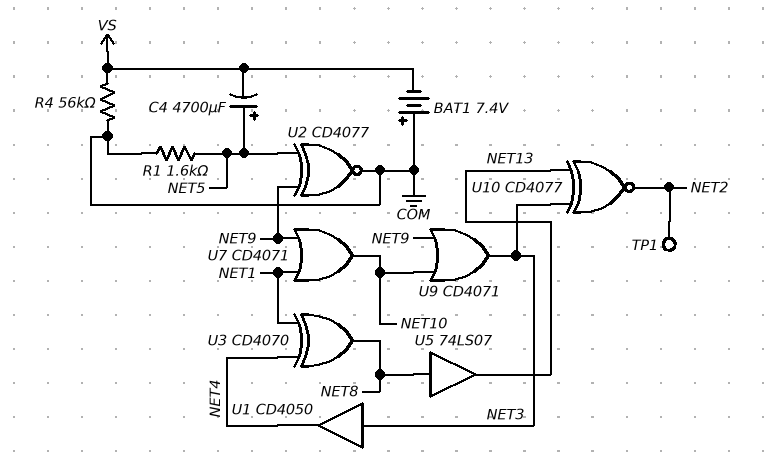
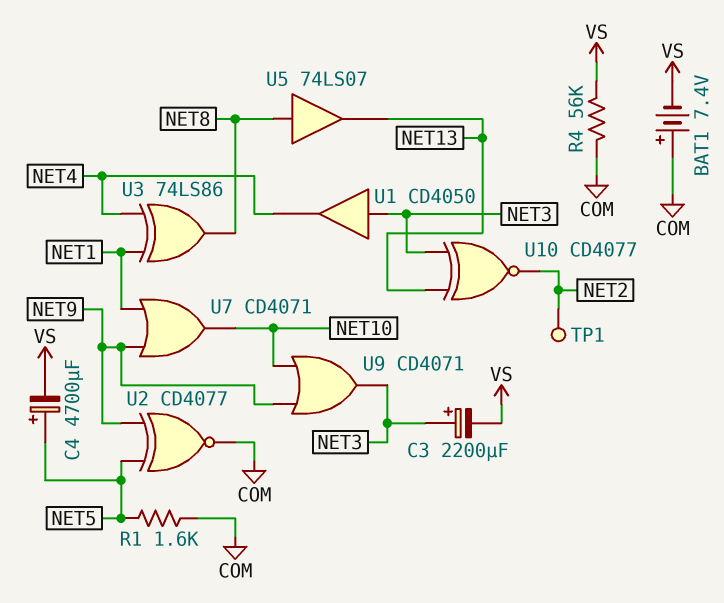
C3: none -> 2200uF (plus NET3, minus VS)
U3: XOR CD4070 (in NET1, in NET4, out NET8) -> XOR 74LS86 (in NET1, in NET4, out NET8)

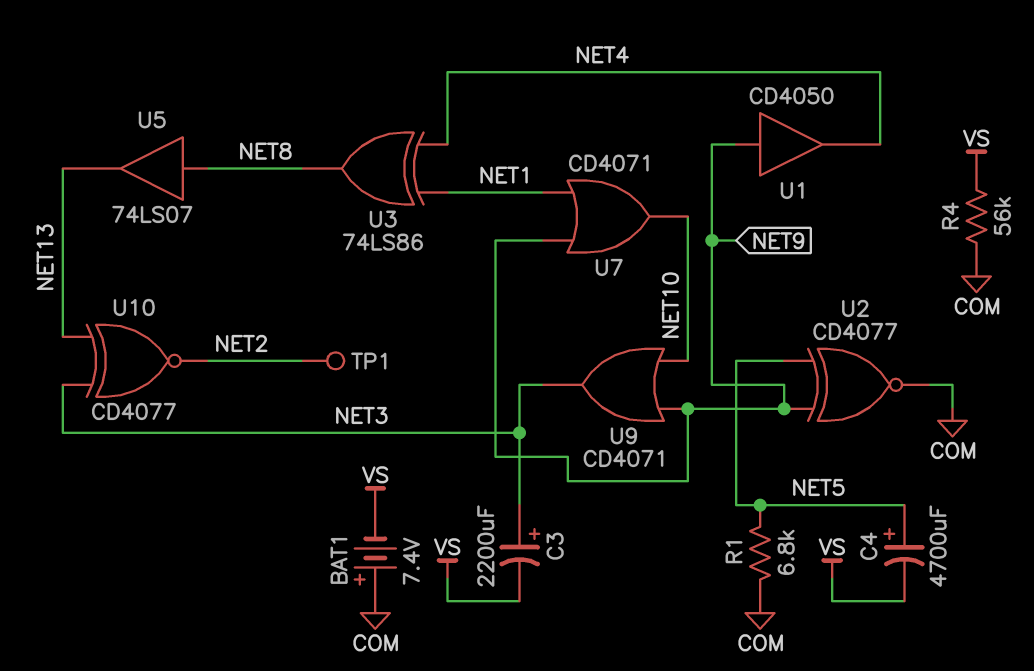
R1: 1.6k (COM, NET5) -> 6.8k (COM, NET5)
U1: buffer CD4050 (in NET3, out NET4) -> buffer CD4050 (in NET9, out NET4)

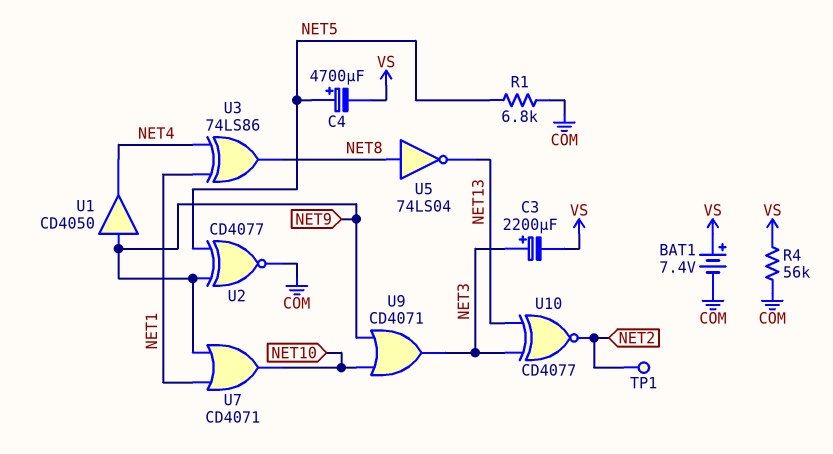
BAT1: 7.4V (plus COM, minus VS) -> 7.4V (plus VS, minus COM)
U5: buffer 74LS07 (in NET8, out NET13) -> NOT 74LS04 (in NET8, out NET13)

